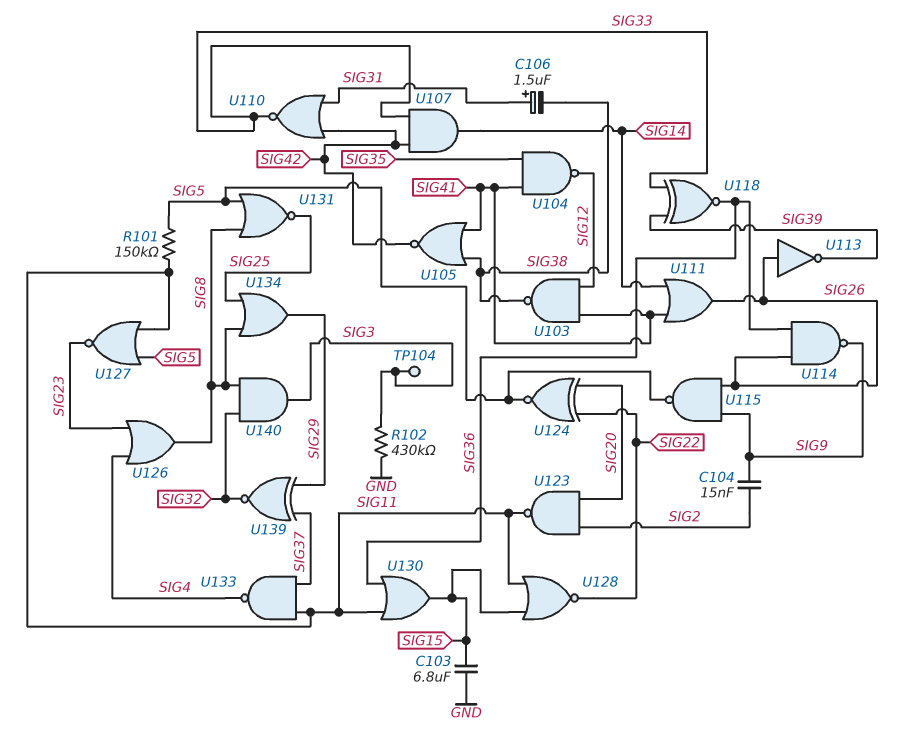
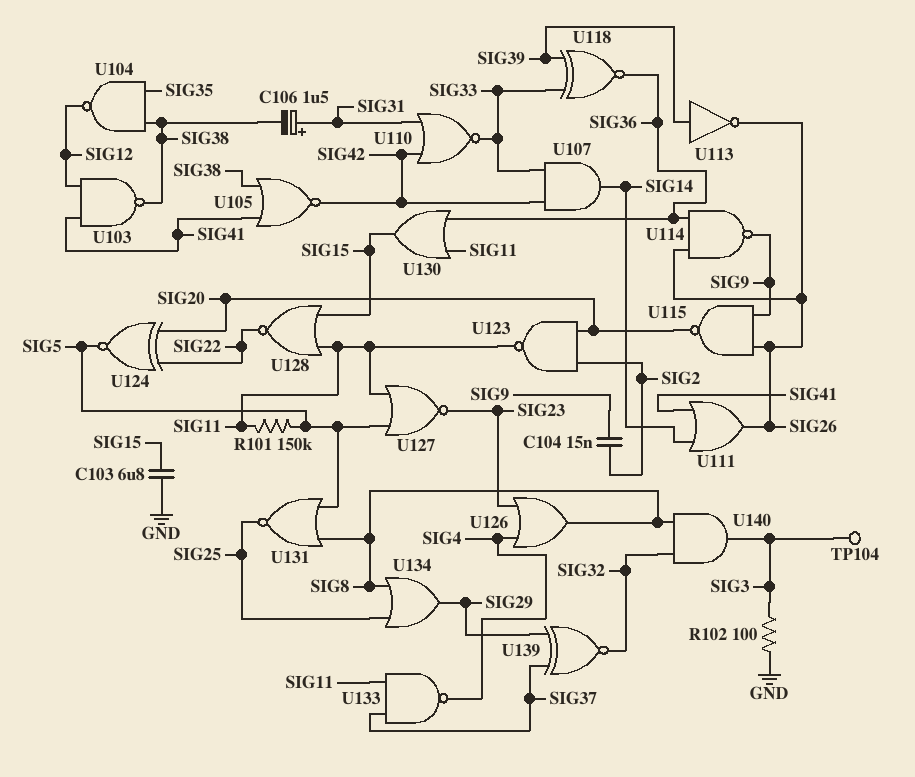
R102: 430k (GND, SIG3) -> 100 (GND, SIG3)
U104: NAND (in SIG35, in SIG41, out SIG12) -> NAND (in SIG35, in SIG38, out SIG12)
U113: NOT (in SIG26, out SIG39) -> NOT (in SIG39, out SIG26)
U115: NAND (in SIG9, in SIG26, out SIG5) -> NAND (in SIG9, in SIG26, out SIG20)

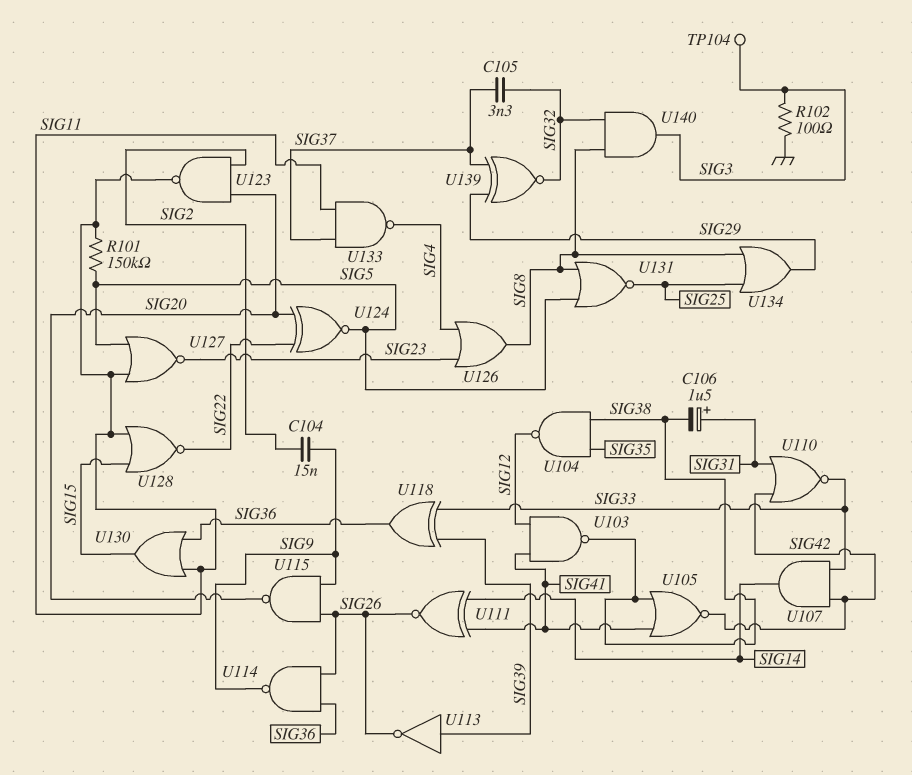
C103: 6.8uF (GND, SIG15) -> none
C105: none -> 3.3nF (SIG32, SIG37)
U111: OR (in SIG14, in SIG41, out SIG26) -> XNOR (in SIG14, in SIG41, out SIG26)
U118: XNOR (in SIG33, in SIG39, out SIG36) -> XOR (in SIG33, in SIG39, out SIG36)

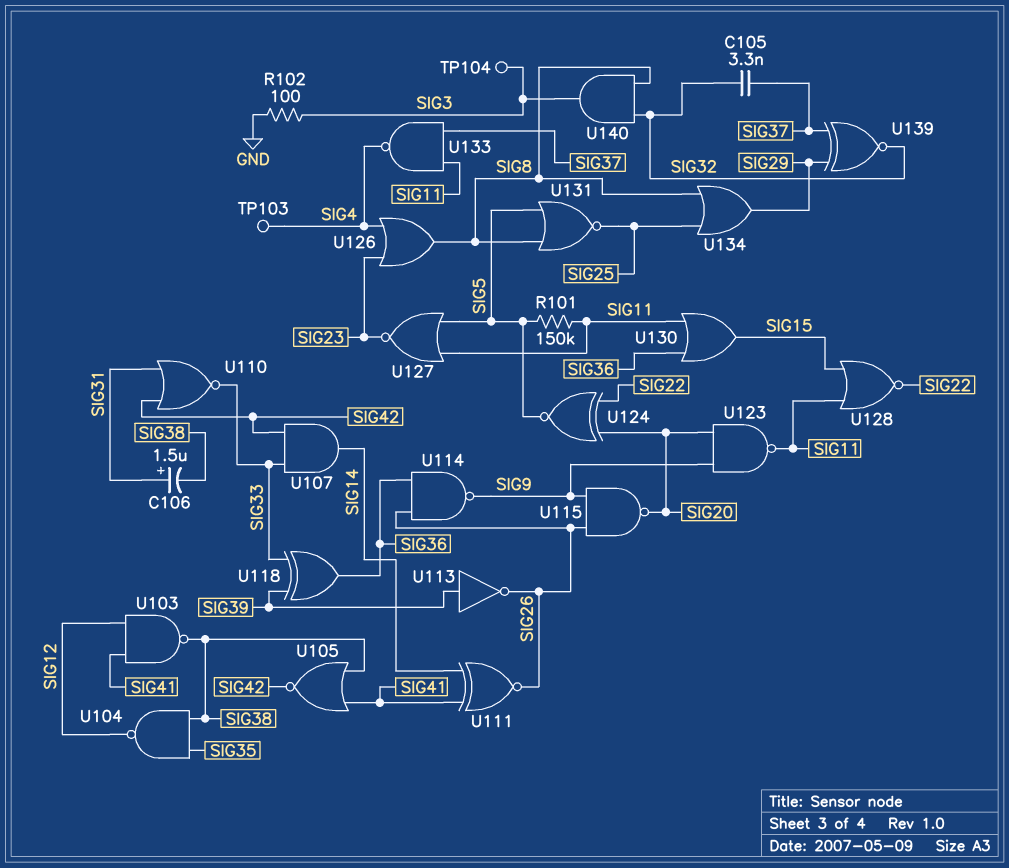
C104: 15nF (SIG2, SIG9) -> none
TP103: none -> test point (SIG4)
U123: NAND (in SIG2, in SIG20, out SIG11) -> NAND (in SIG9, in SIG20, out SIG11)

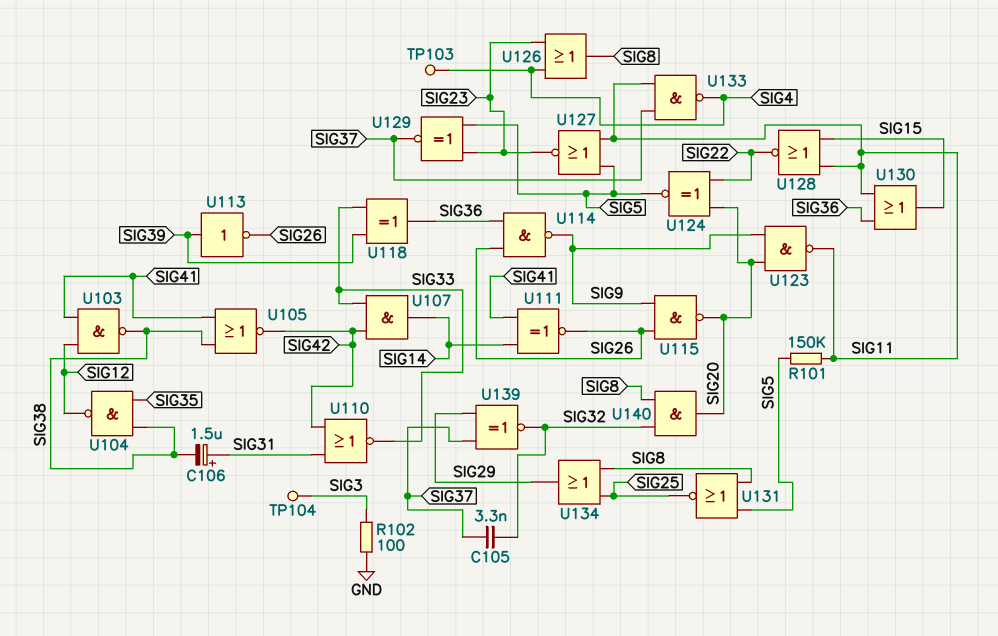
U129: none -> XNOR (in SIG5, in SIG23, out SIG37)
U140: AND (in SIG8, in SIG32, out SIG3) -> AND (in SIG8, in SIG32, out SIG20)

